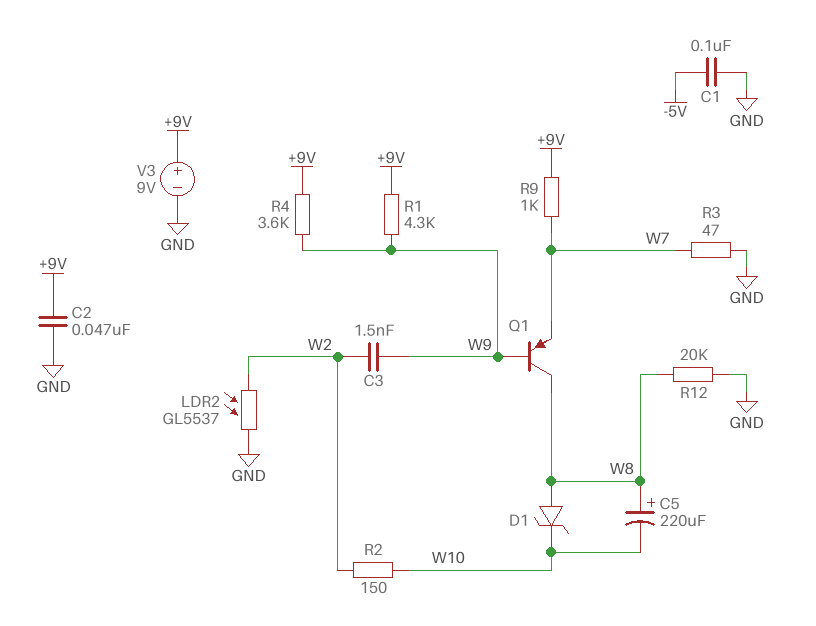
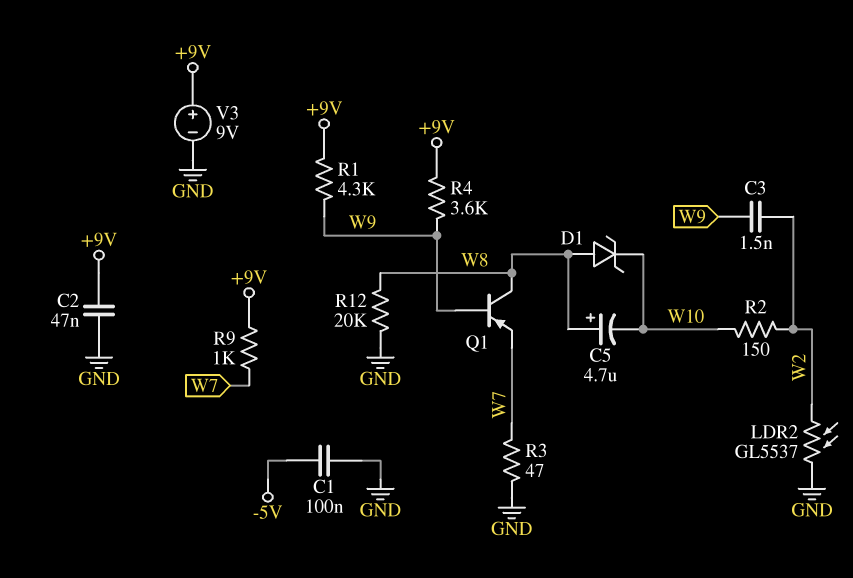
C5: 220uF (plus W8, minus W10) -> 4.7uF (plus W8, minus W10)

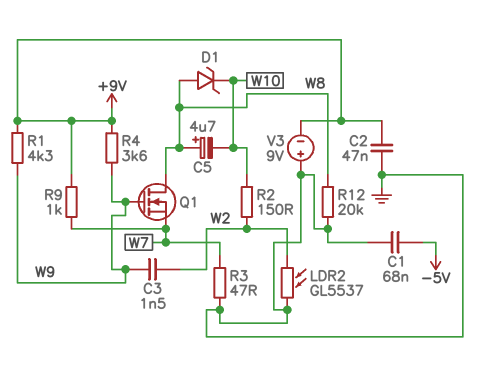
C1: 100nF (-5V, GND) -> 68nF (-5V, GND)
Q1: PNP (B W9, C W8, E W7) -> NMOS (G W9, D W8, S W7)
V3: 9V (plus +9V, minus GND) -> 9V (plus GND, minus +9V)

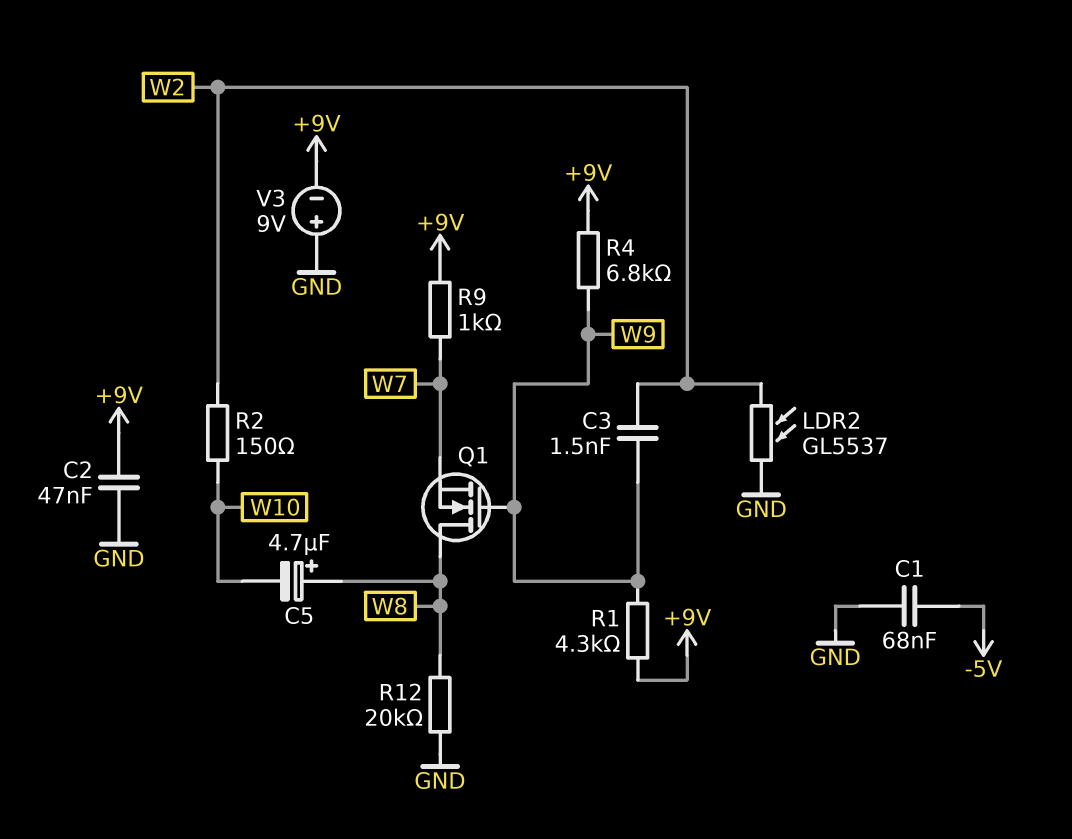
D1: zener (A W8, K W10) -> none
R3: 47 (GND, W7) -> none
R4: 3.6k (+9V, W9) -> 6.8k (+9V, W9)

